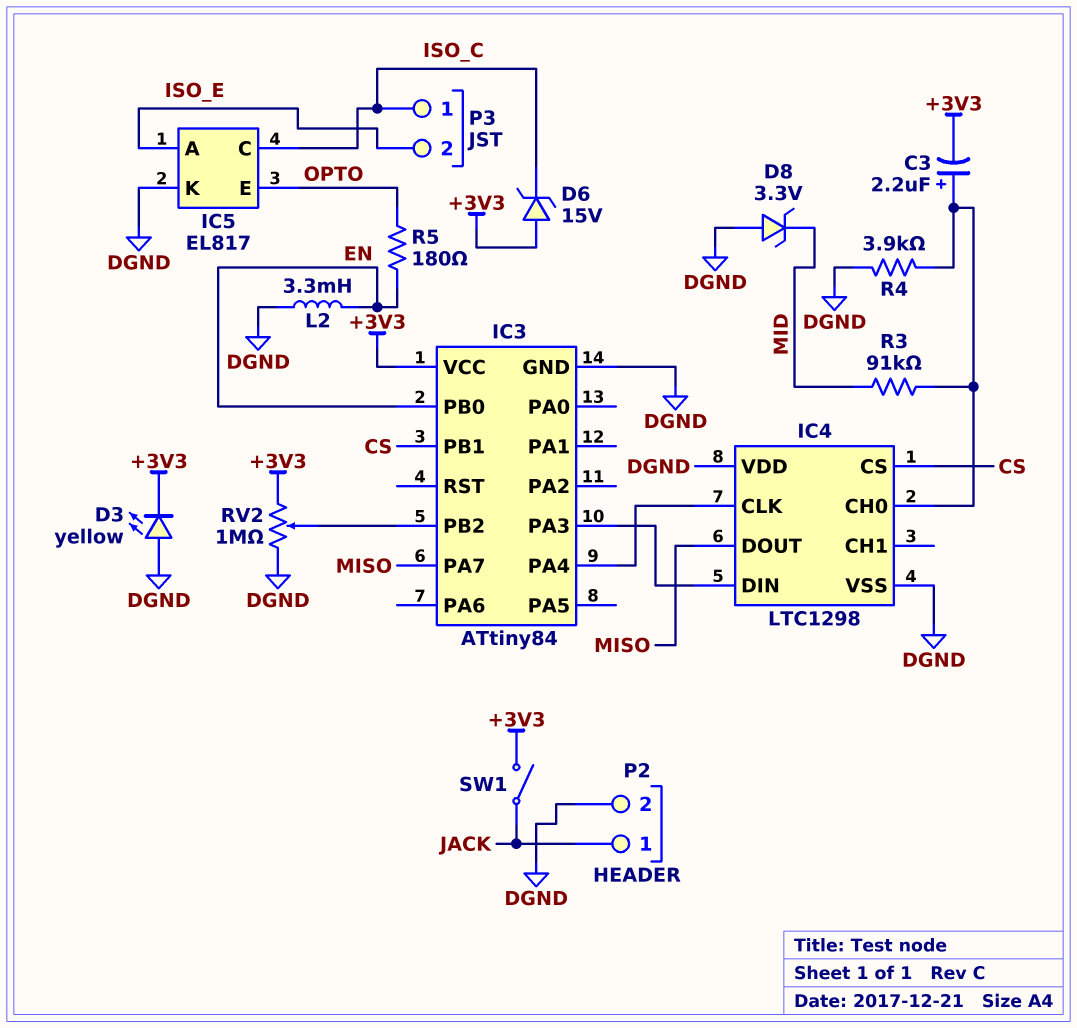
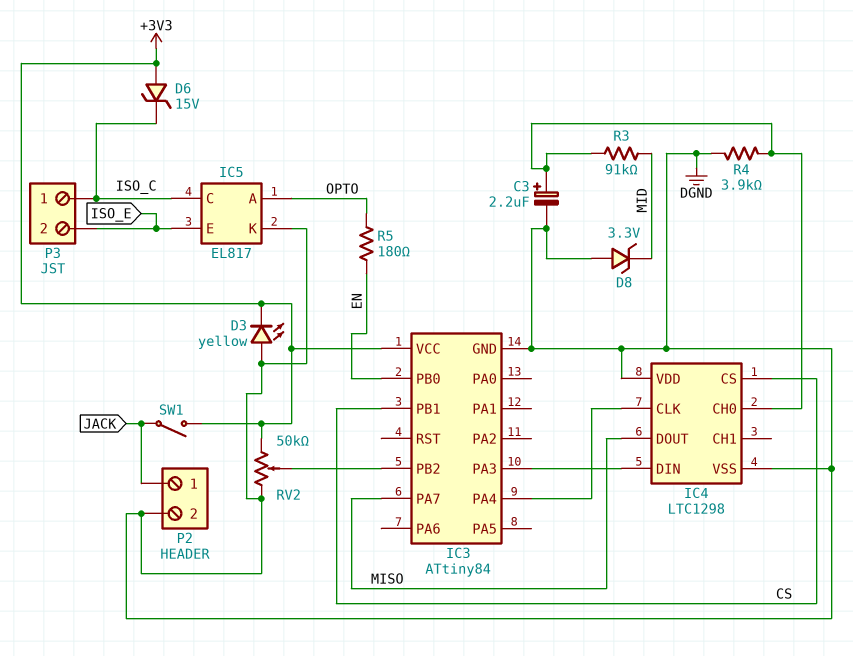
C3: 2.2uF (plus IC4/CH0, minus +3V3) -> 2.2uF (plus IC4/CH0, minus DGND)
IC5 pin A: ISO_E -> OPTO
IC5 pin E: OPTO -> ISO_E
L2: 3.3mH (DGND, EN) -> none
RV2: 1M (+3V3, DGND, wiper IC3/PB2) -> 50k (+3V3, DGND, wiper IC3/PB2)

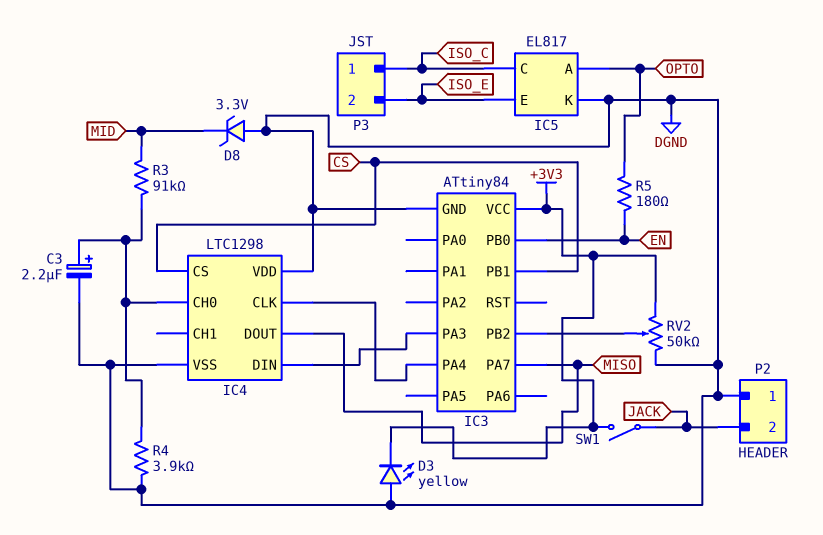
D6: zener 15V (A +3V3, K ISO_C) -> none
P2 pin 1: JACK -> DGND
P2 pin 2: DGND -> JACK

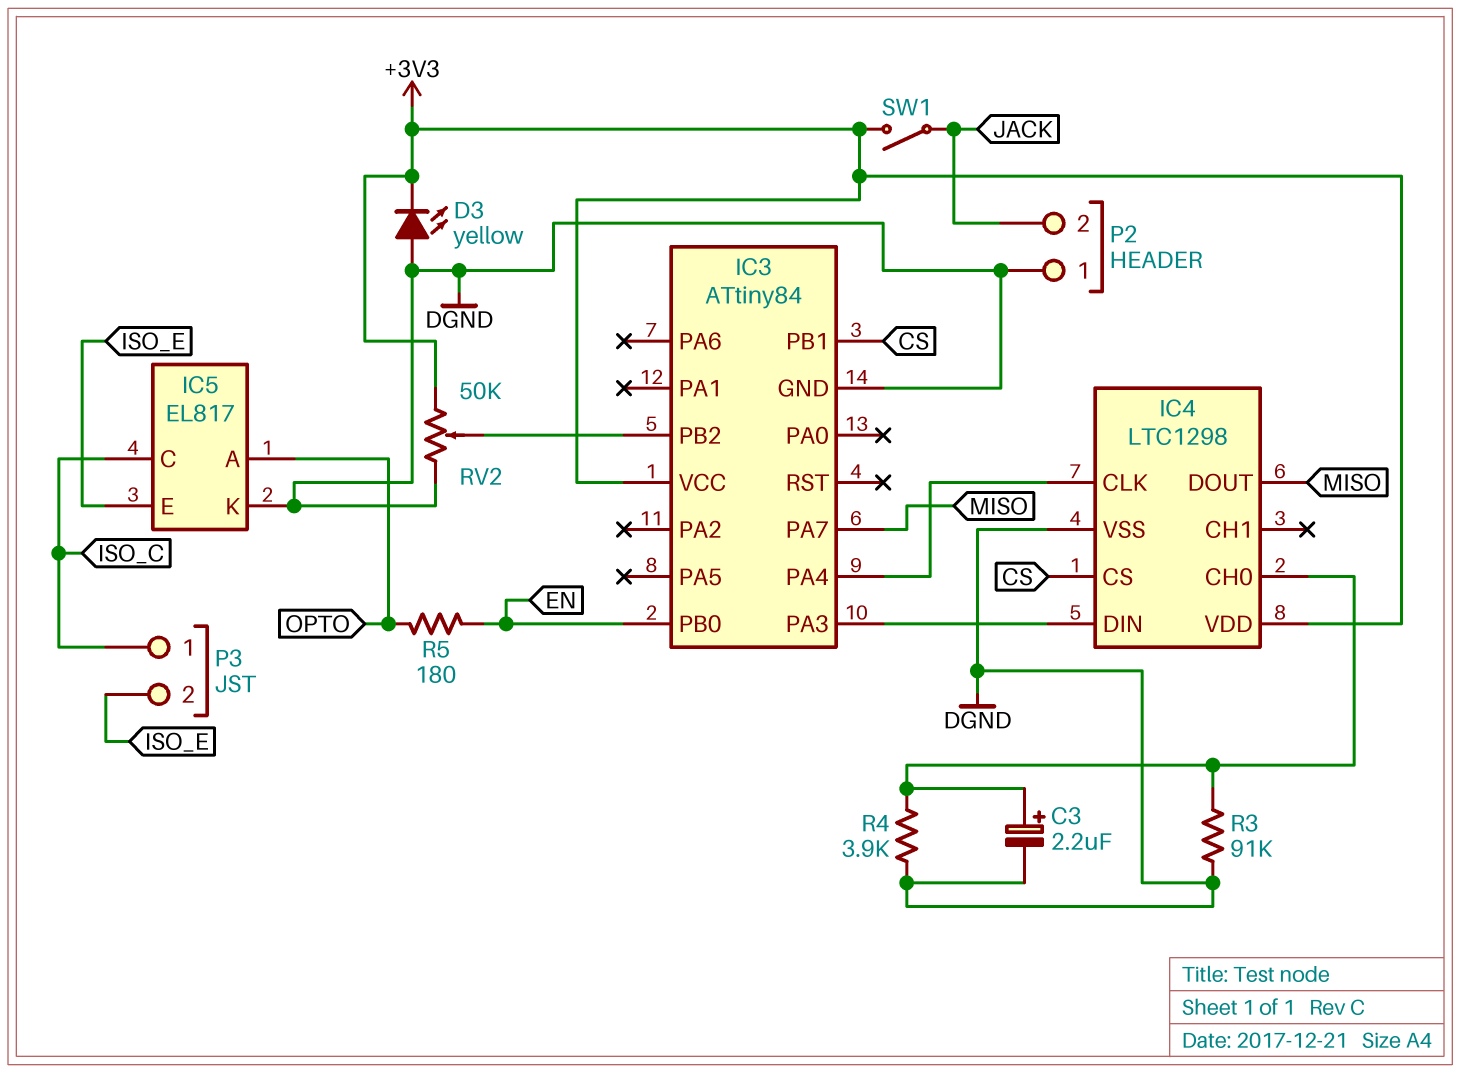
D8: zener 3.3V (A DGND, K MID) -> none
IC4 pin VDD: DGND -> +3V3
R3: 91k (IC4/CH0, MID) -> 91k (DGND, IC4/CH0)

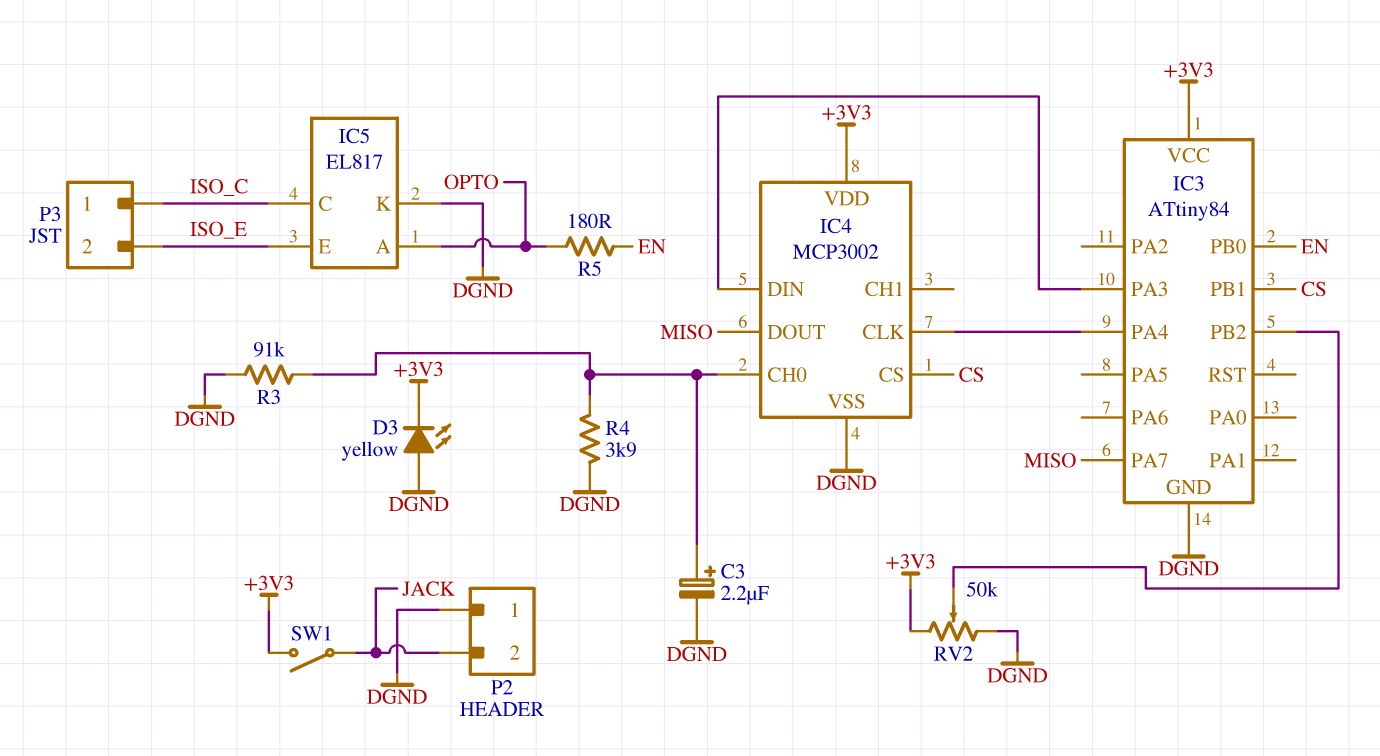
IC4: LTC1298 -> MCP3002

